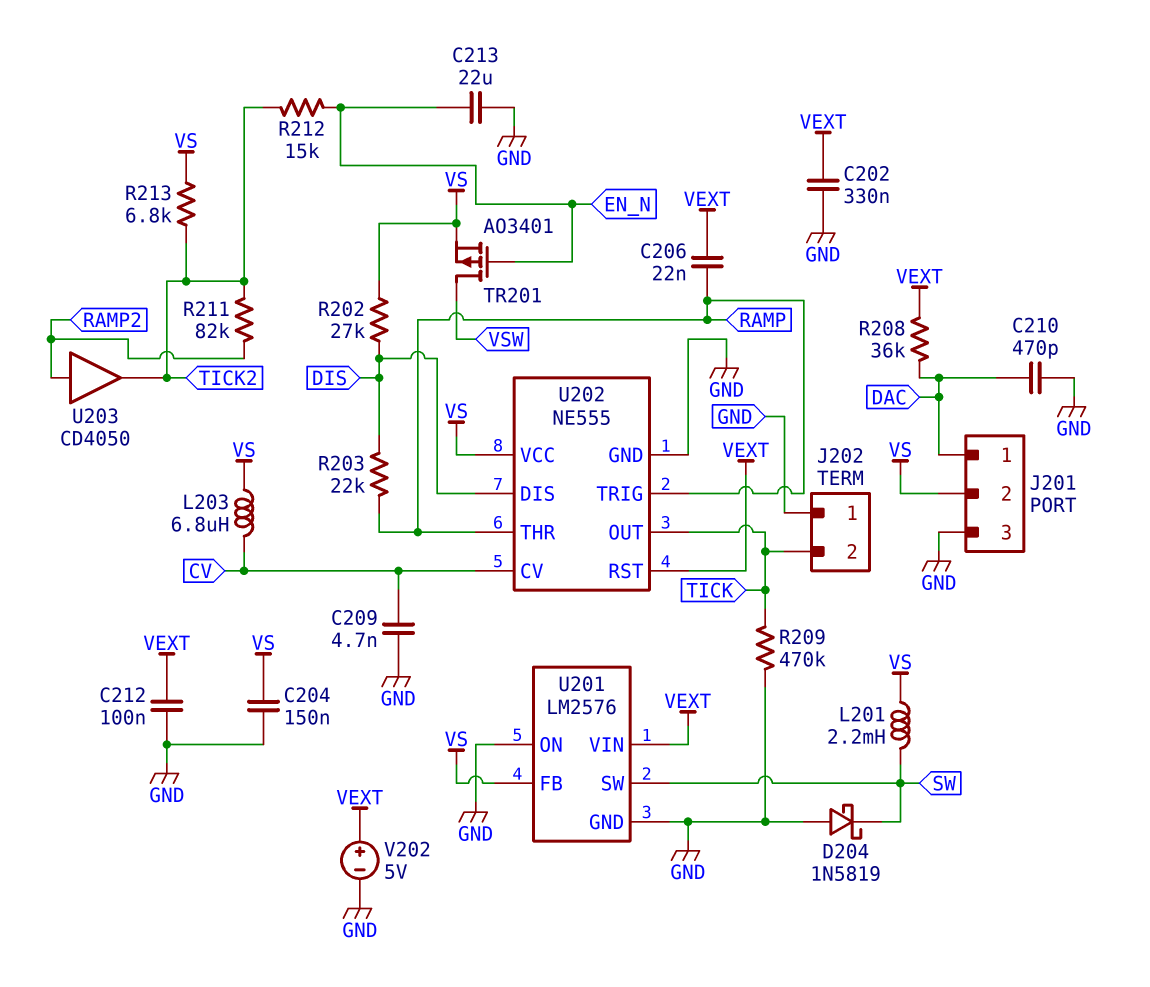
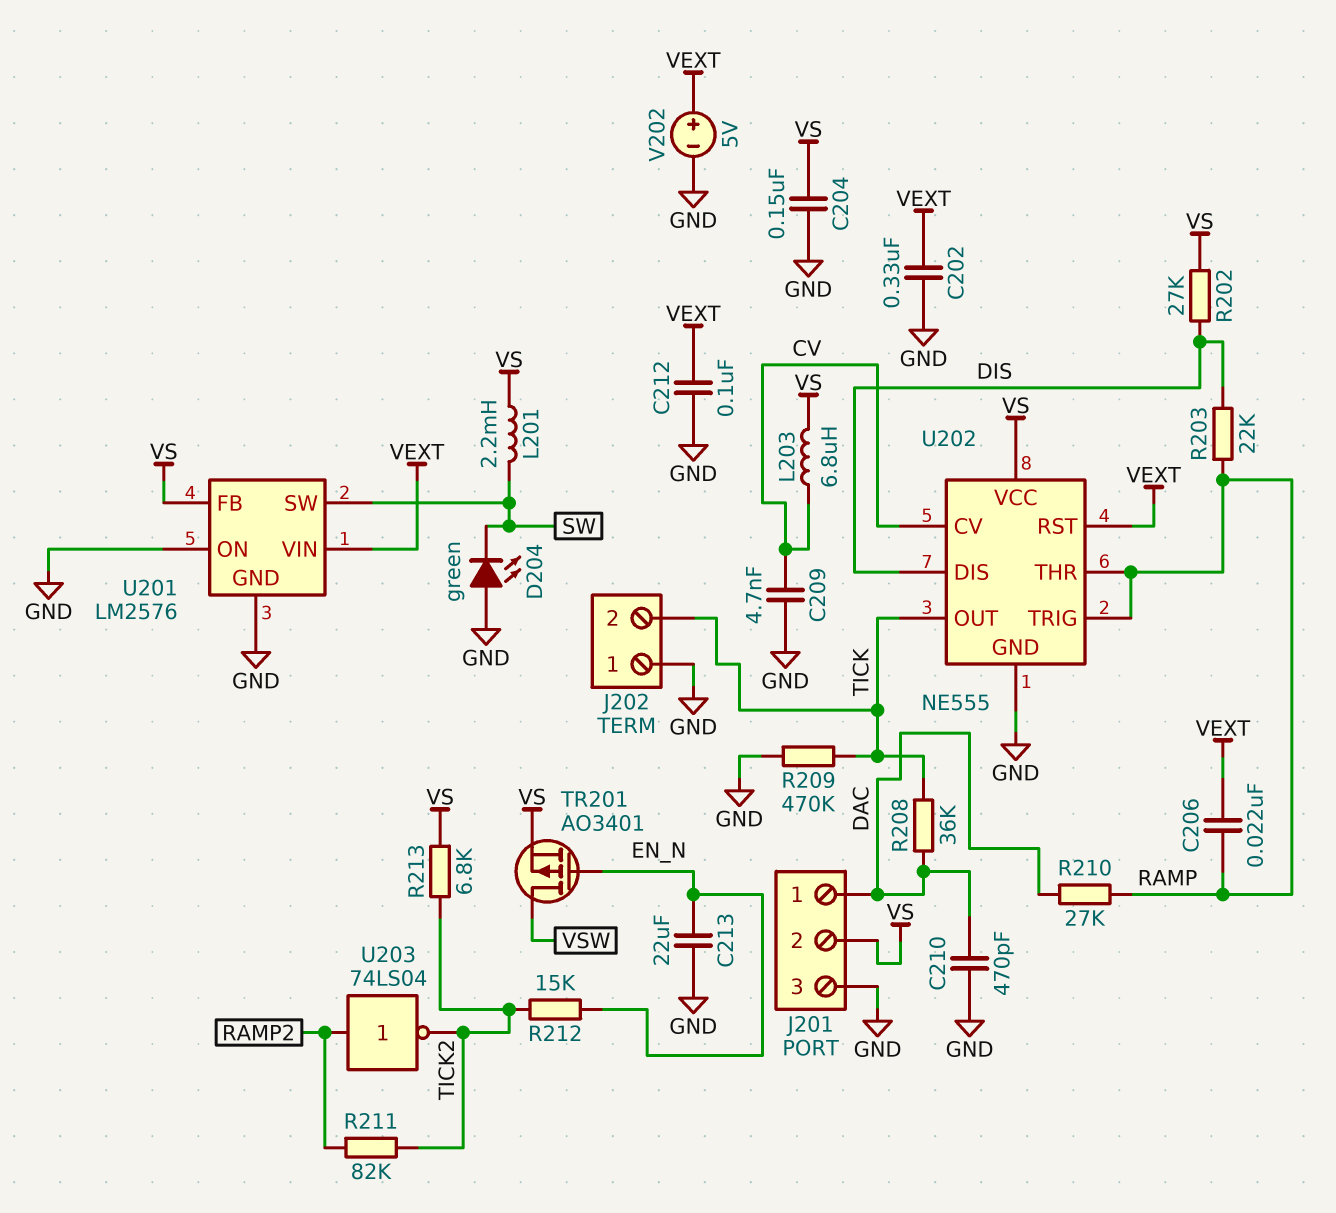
D204: schottky 1N5819 (A GND, K SW) -> LED green (A GND, K SW)
R208: 36k (DAC, VEXT) -> 36k (DAC, TICK)
R210: none -> 27k (DAC, RAMP)
U203: buffer CD4050 (in RAMP2, out TICK2) -> NOT 74LS04 (in RAMP2, out TICK2)

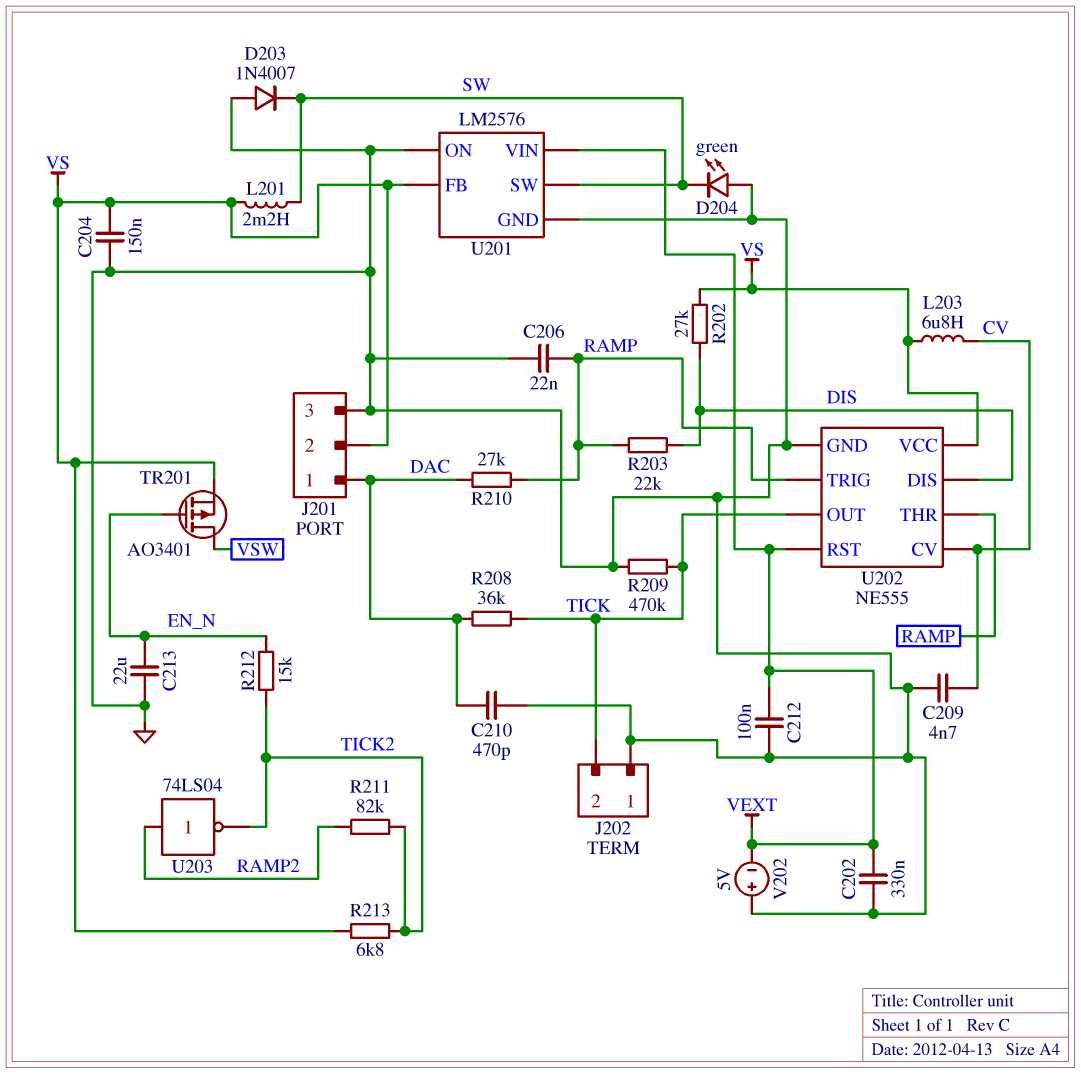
C206: 22nF (RAMP, VEXT) -> 22nF (GND, RAMP)
D203: none -> diode 1N4007 (A GND, K SW)
V202: 5V (plus VEXT, minus GND) -> 5V (plus GND, minus VEXT)

